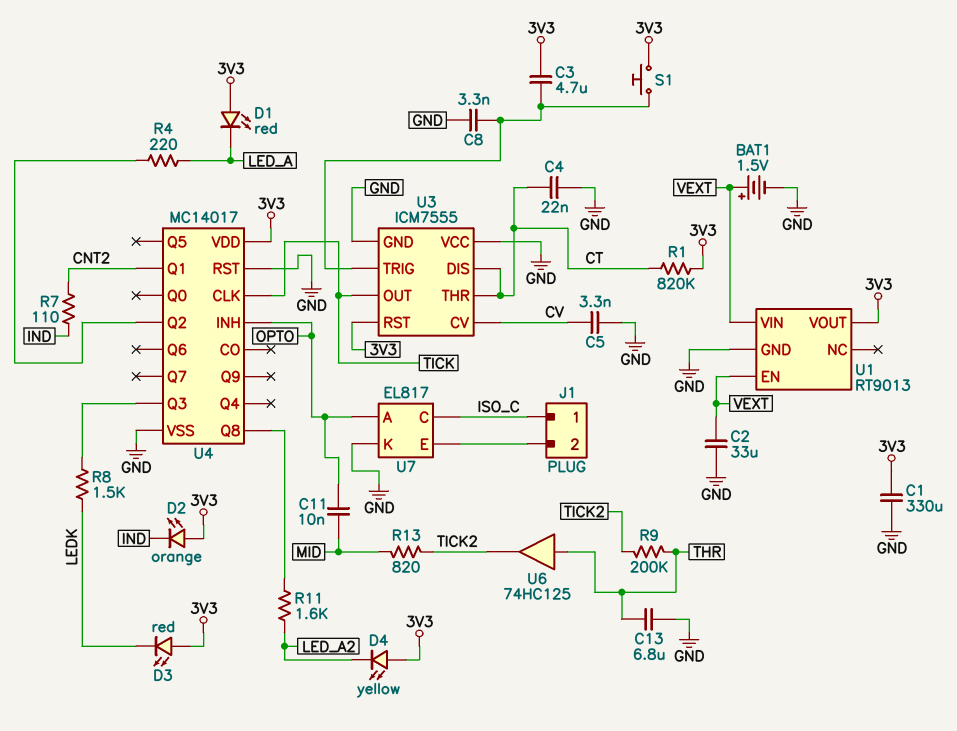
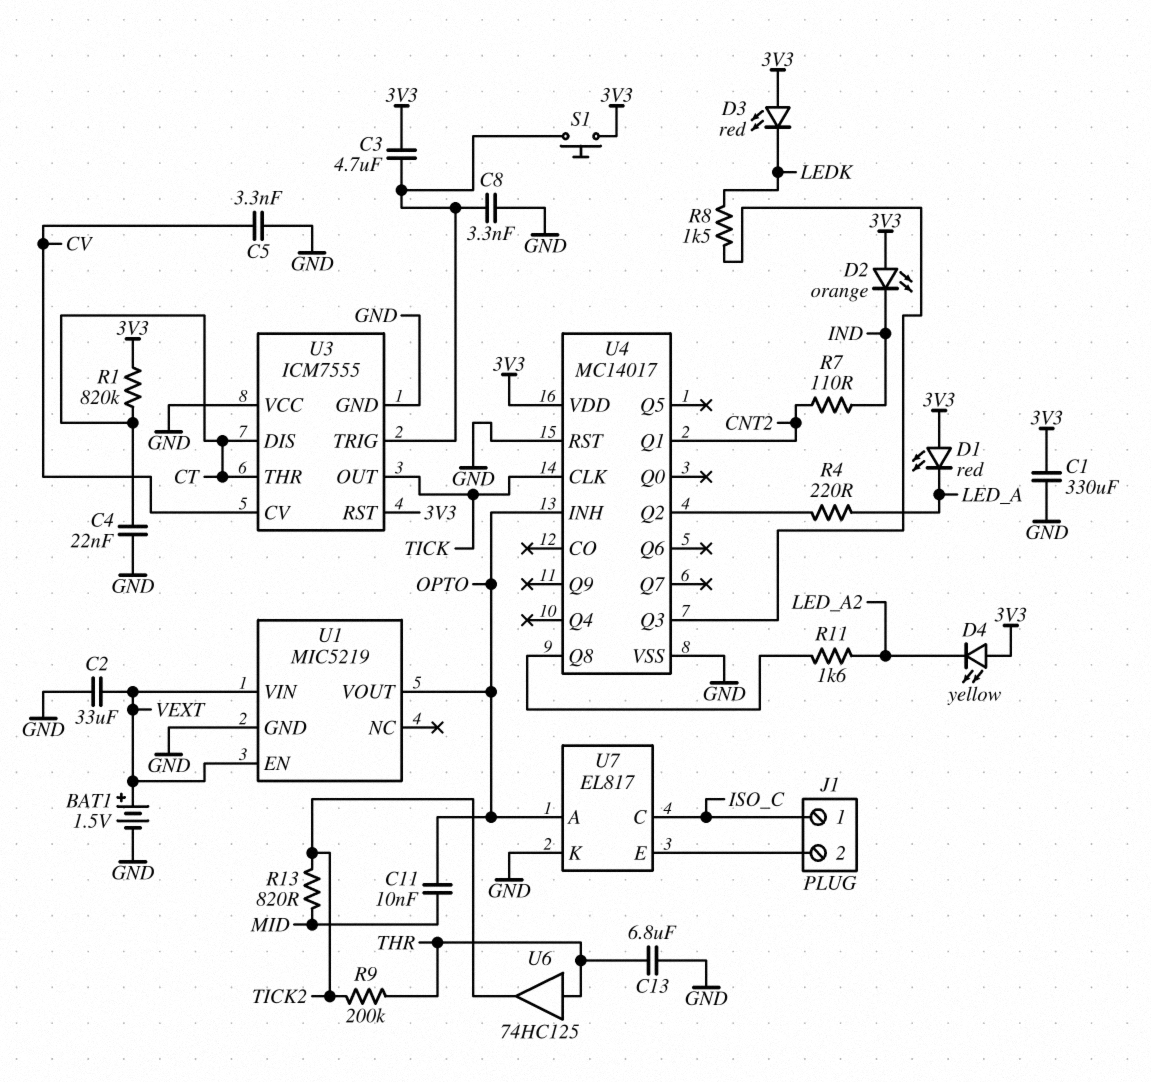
U1: RT9013 -> MIC5219
U1 pin VOUT: 3V3 -> OPTO

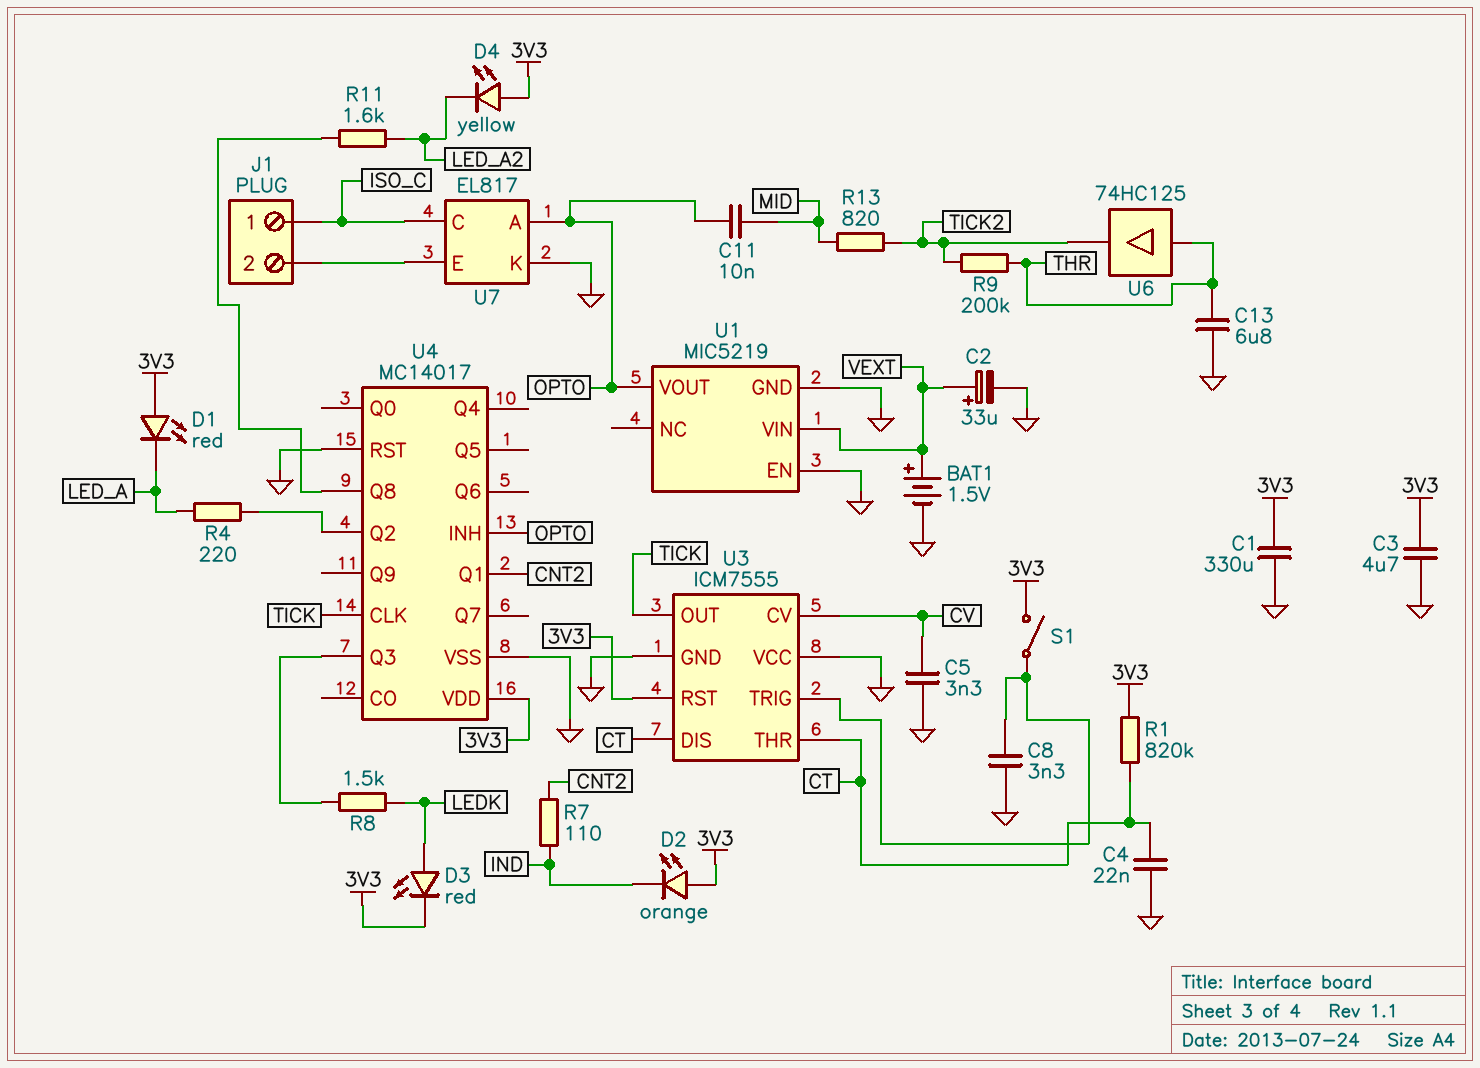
C2: 33uF (GND, VEXT) -> 33uF (plus VEXT, minus GND)
C3: 4.7uF (3V3, U3/TRIG) -> 4.7uF (3V3, GND)
D3: LED red (A 3V3, K LEDK) -> LED red (A LEDK, K 3V3)
S1: button (3V3, U3/TRIG) -> switch (3V3, U3/TRIG)
U1 pin EN: VEXT -> GND

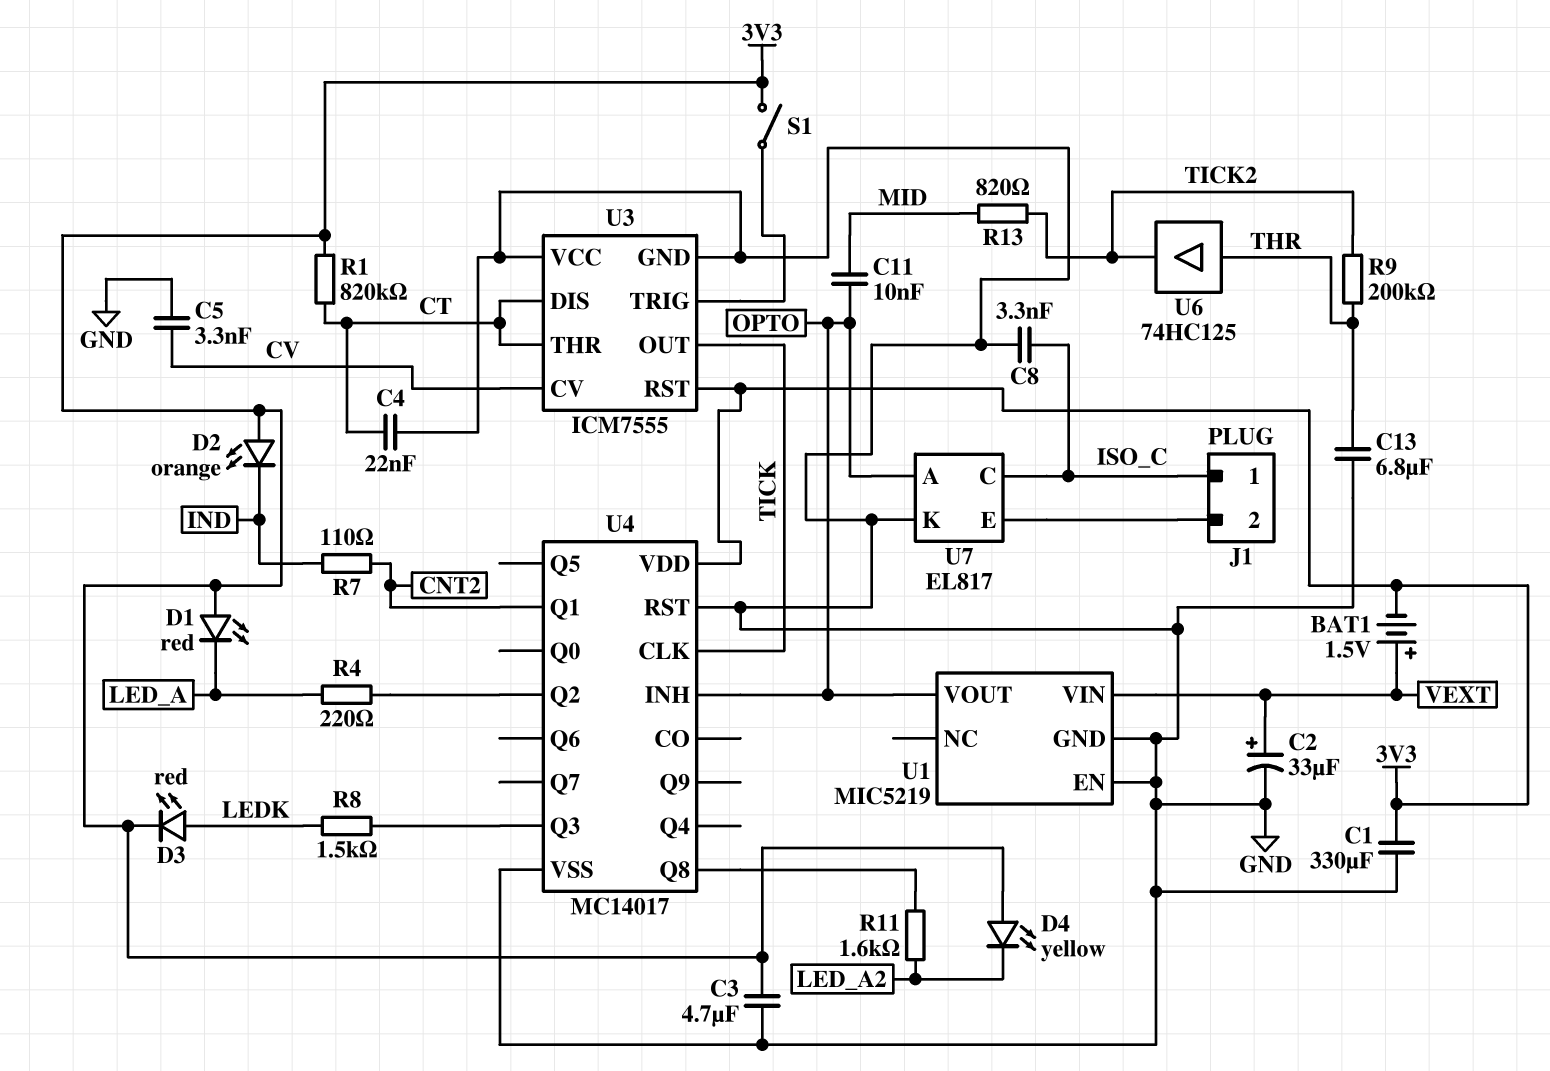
BAT1: 1.5V (plus VEXT, minus GND) -> 1.5V (plus VEXT, minus 3V3)
C8: 3.3nF (GND, U3/TRIG) -> 3.3nF (GND, ISO_C)

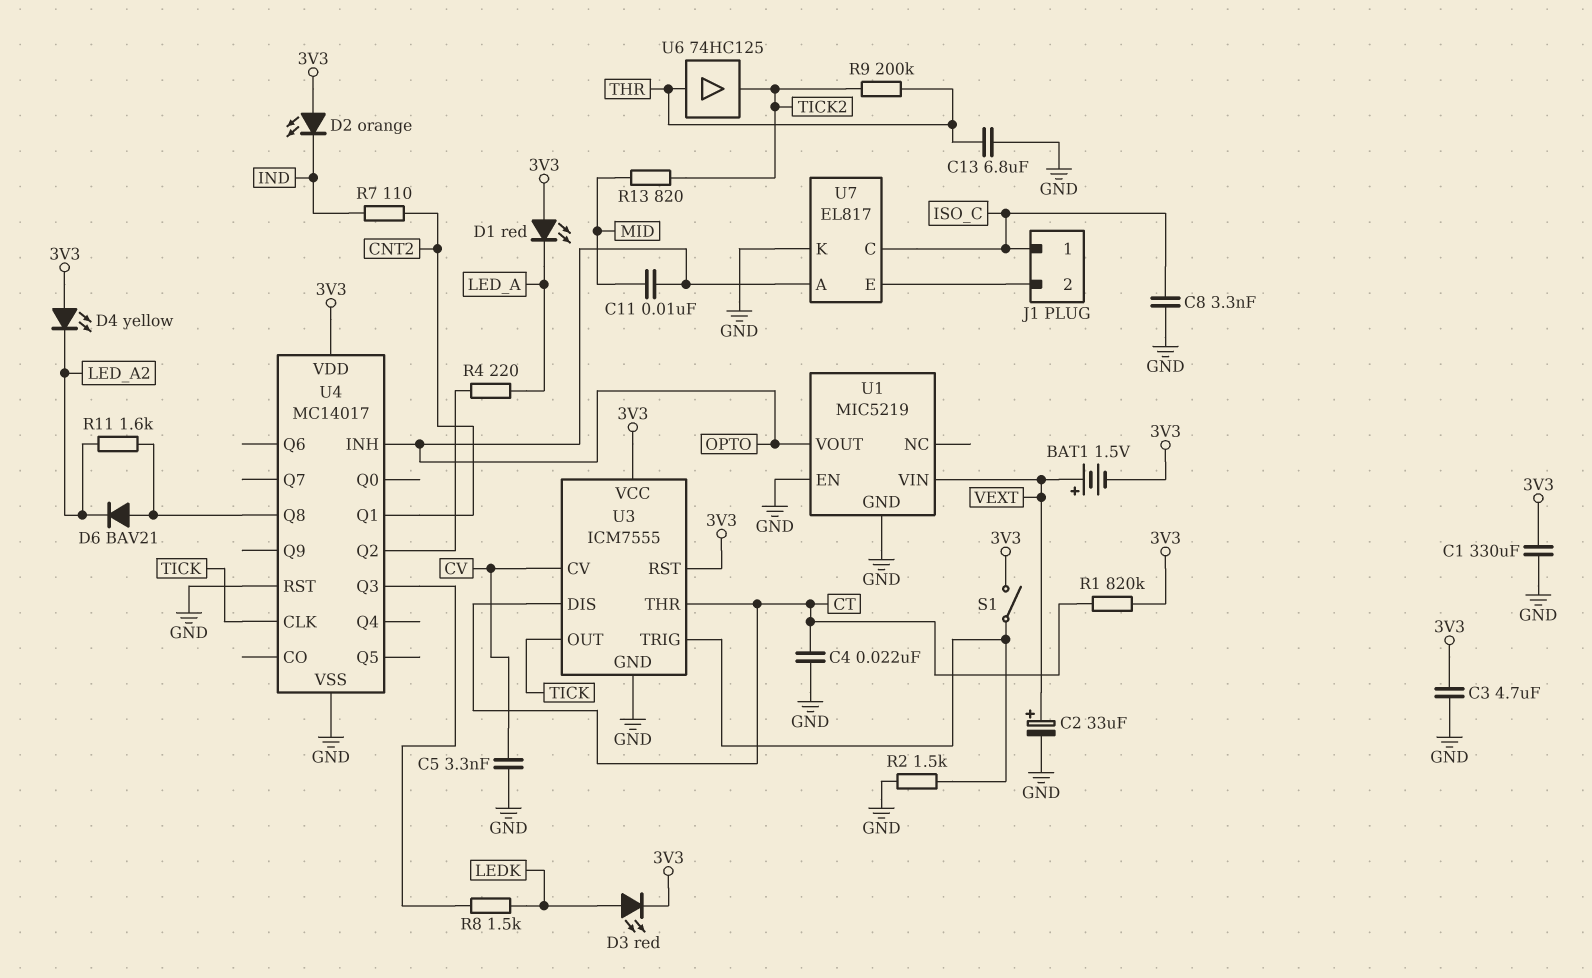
D6: none -> diode BAV21 (A U4/Q8, K LED_A2)
R2: none -> 1.5k (GND, U3/TRIG)
U3 pin VCC: GND -> 3V3

